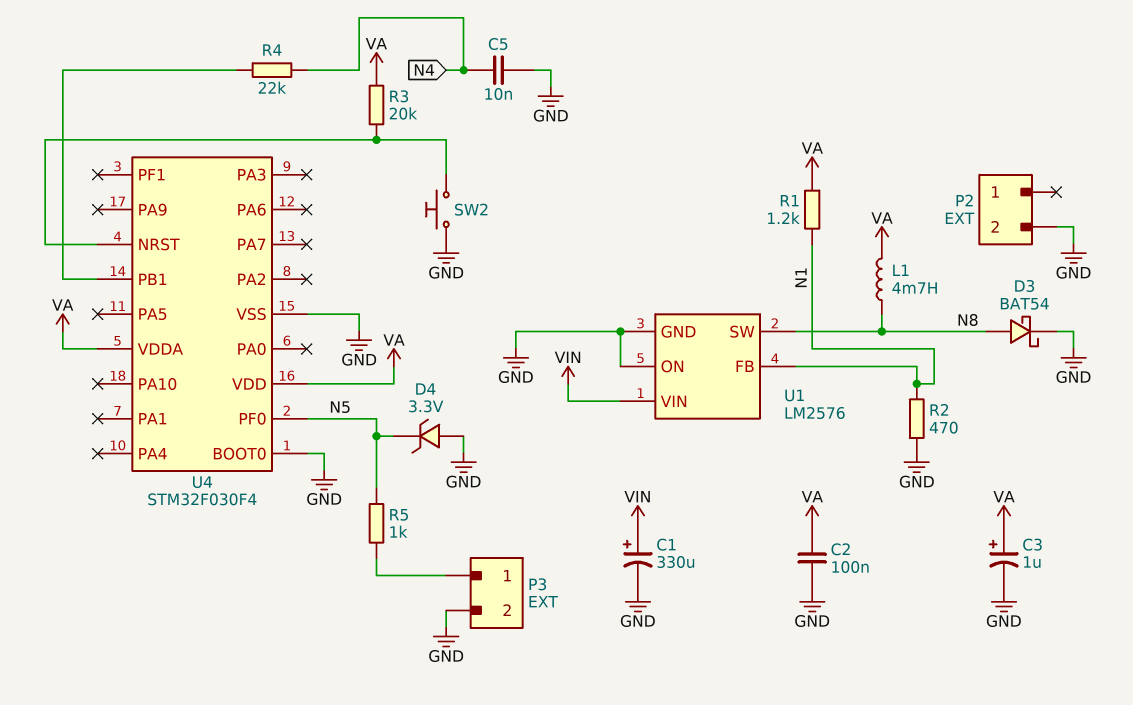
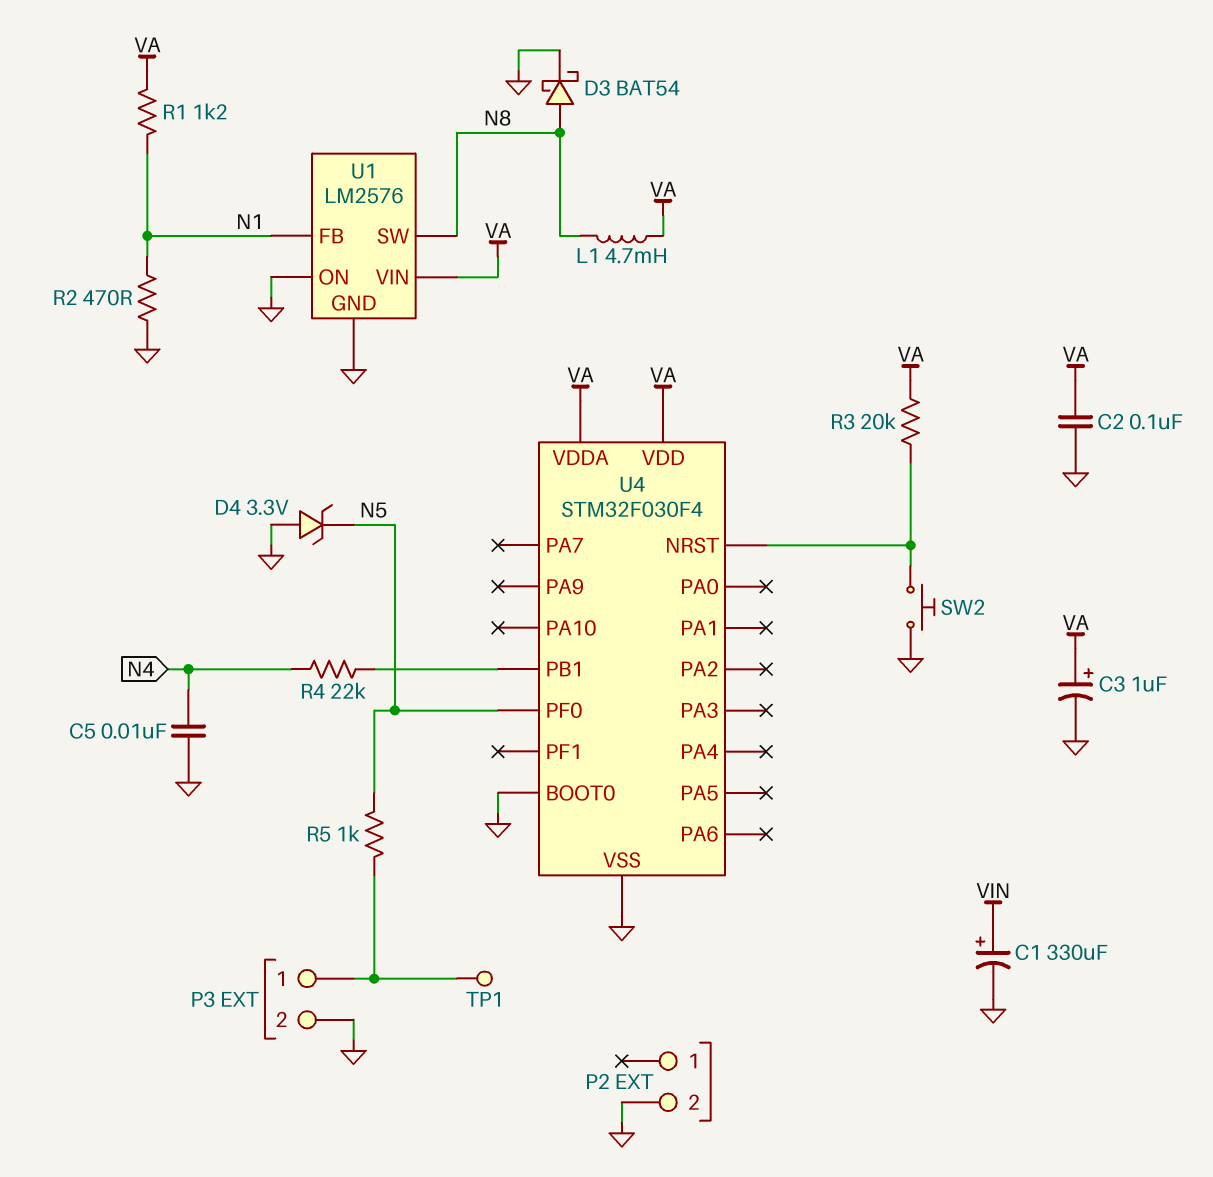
TP1: none -> test point (P3/1)
U1 pin VIN: VIN -> VA

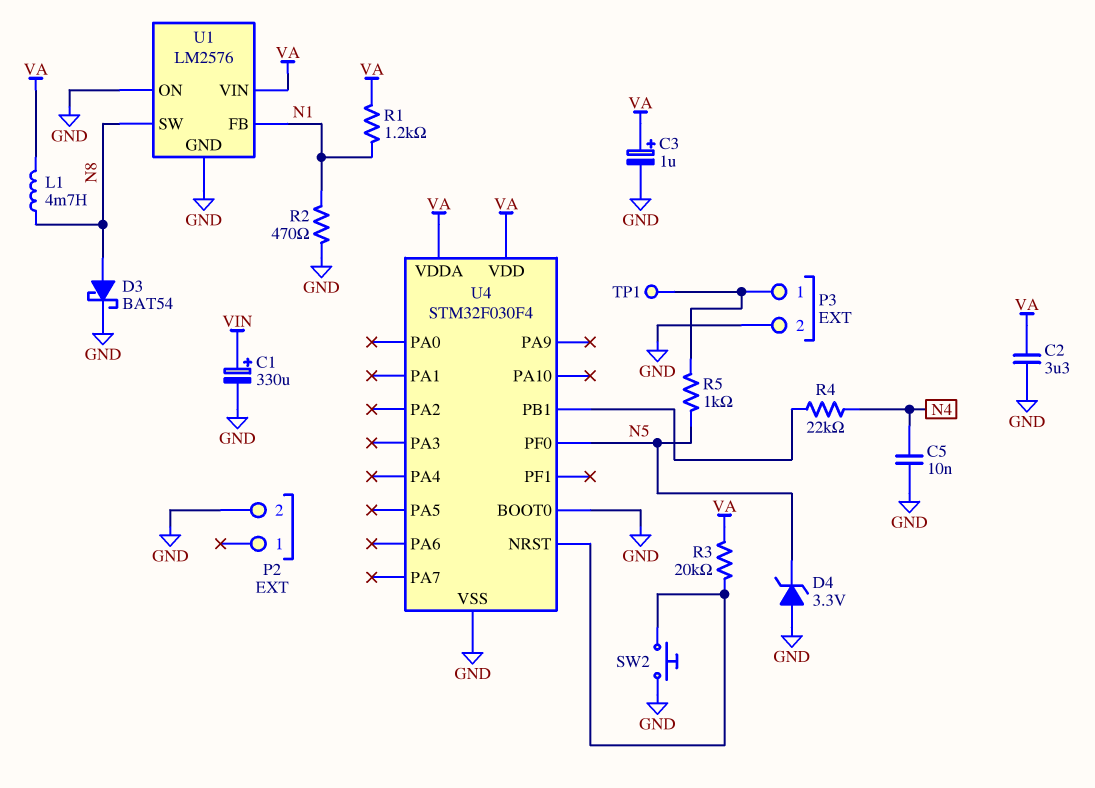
C2: 100nF (GND, VA) -> 3.3uF (GND, VA)

